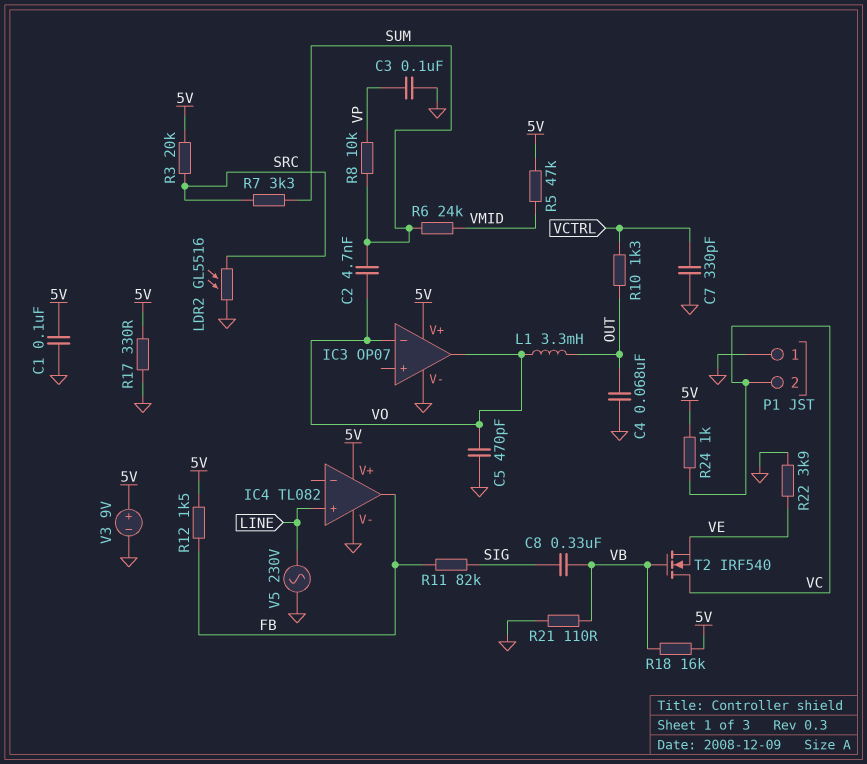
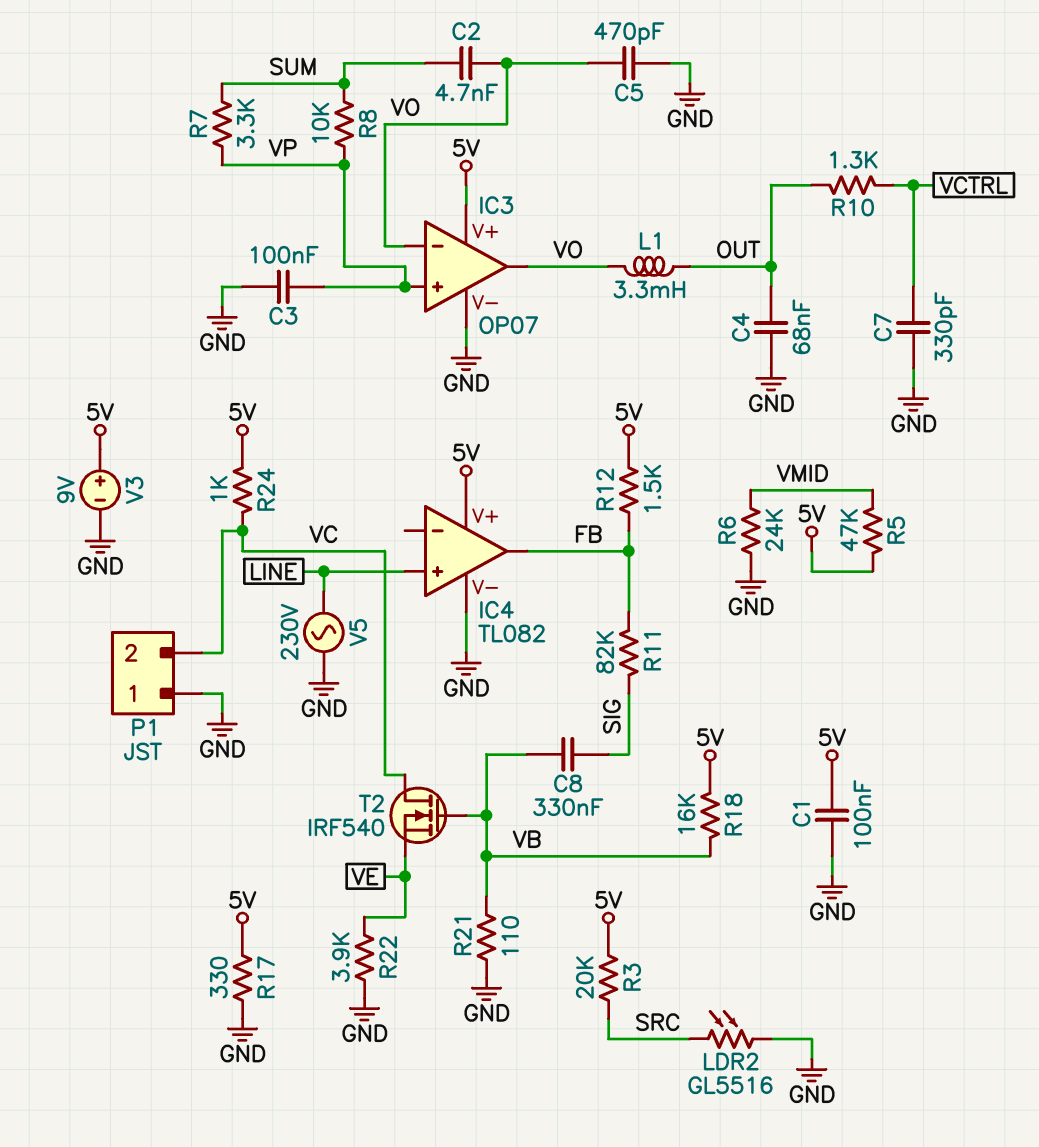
IC3 pin in+: none -> VP
R6: 24k (SUM, VMID) -> 24k (GND, VMID)
R7: 3.3k (SRC, SUM) -> 3.3k (SUM, VP)

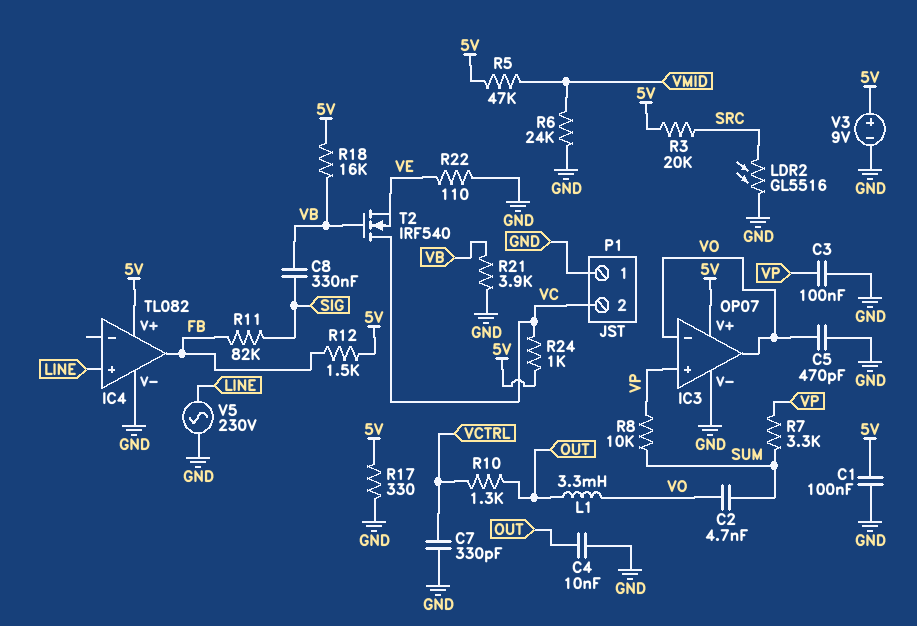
C4: 68nF (GND, OUT) -> 10nF (GND, OUT)
R21: 110 (GND, VB) -> 3.9k (GND, VB)
R22: 3.9k (GND, VE) -> 110 (GND, VE)

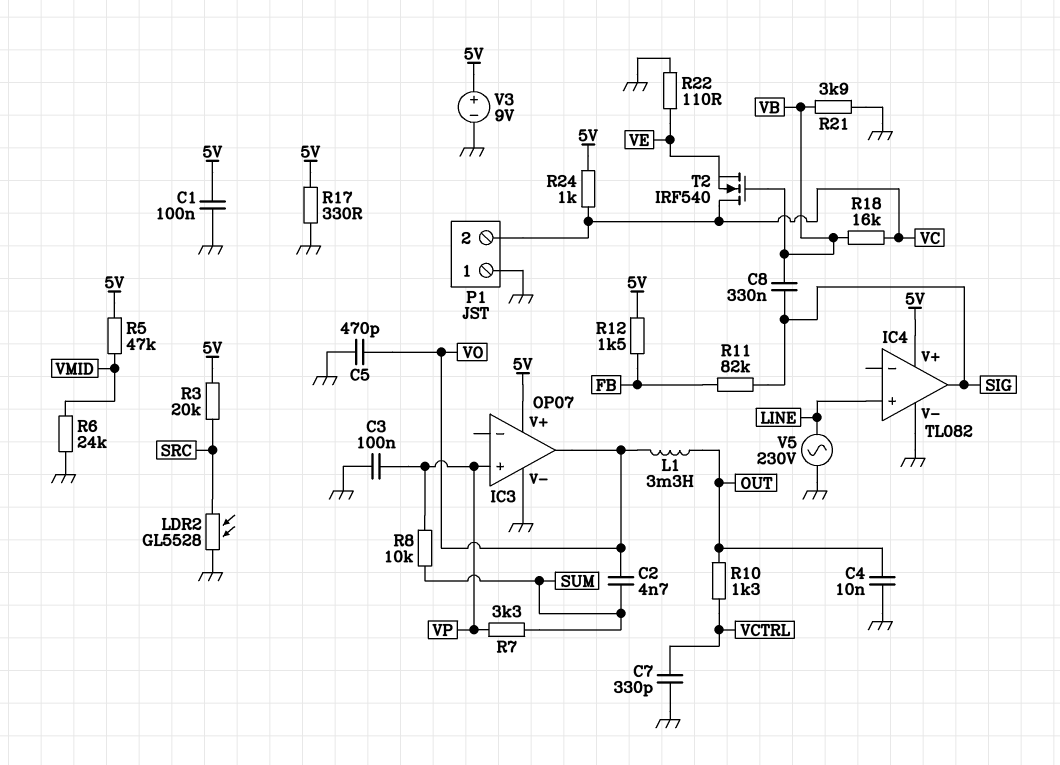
IC3 pin in-: VO -> none
IC4 pin out: FB -> SIG
LDR2: GL5516 (GND, SRC) -> GL5528 (GND, SRC)
R18: 16k (5V, VB) -> 16k (VB, VC)

